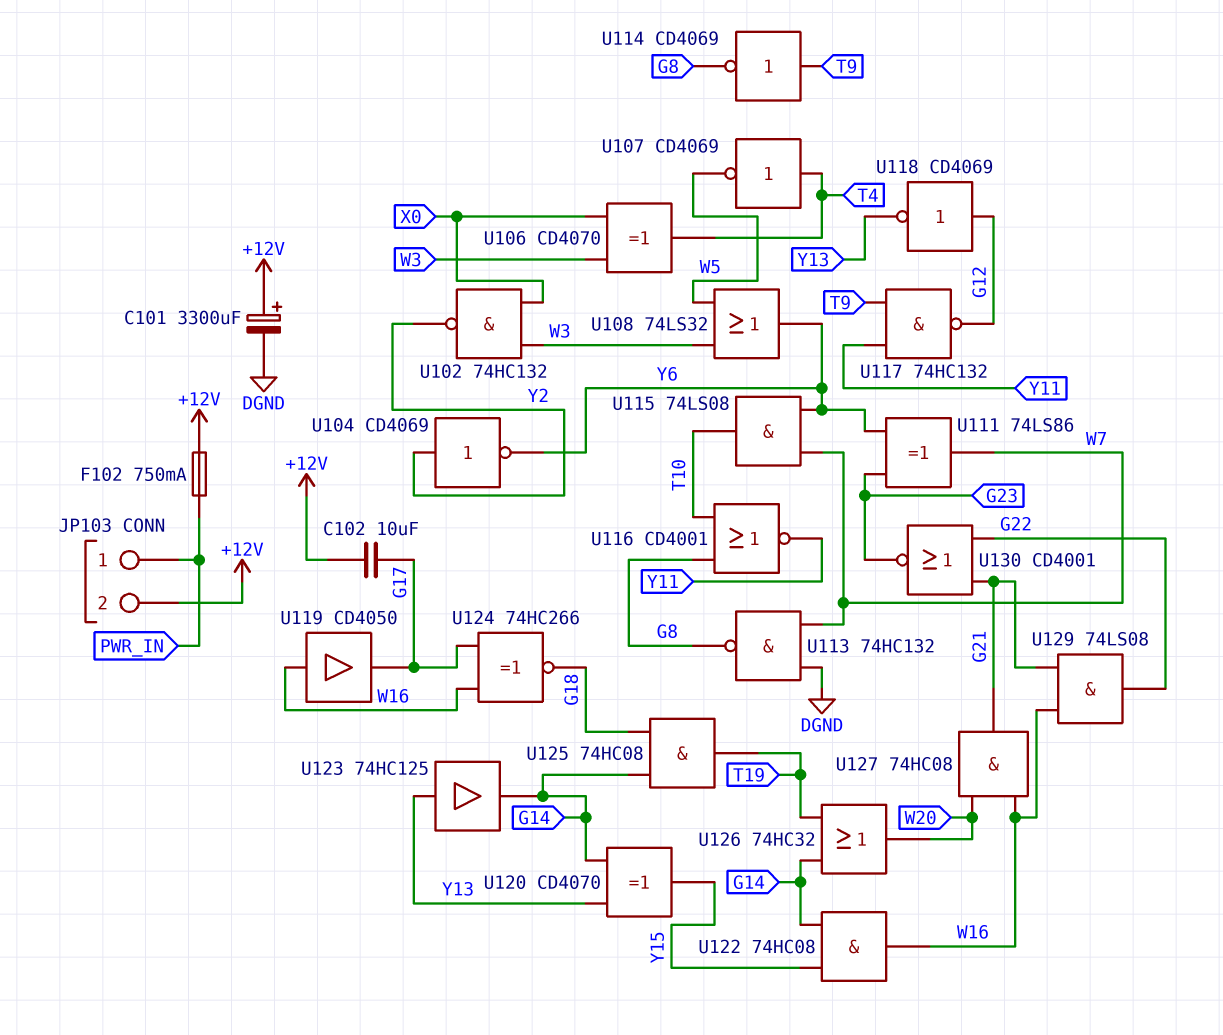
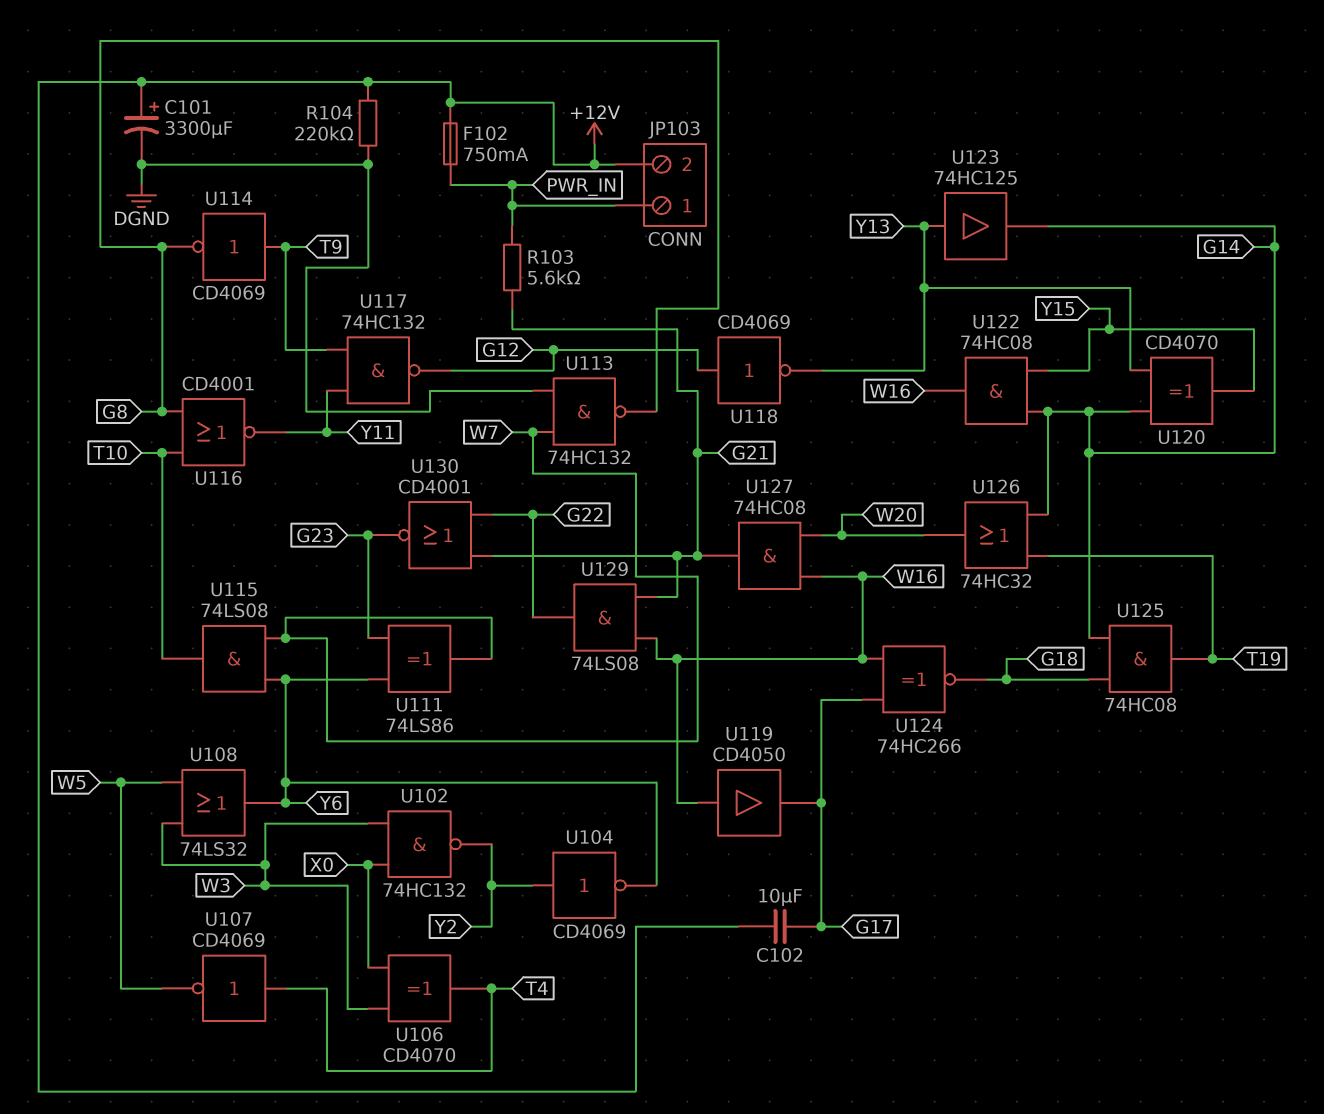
R103: none -> 5.6k (G21, PWR_IN)
R104: none -> 220k (+12V, DGND)

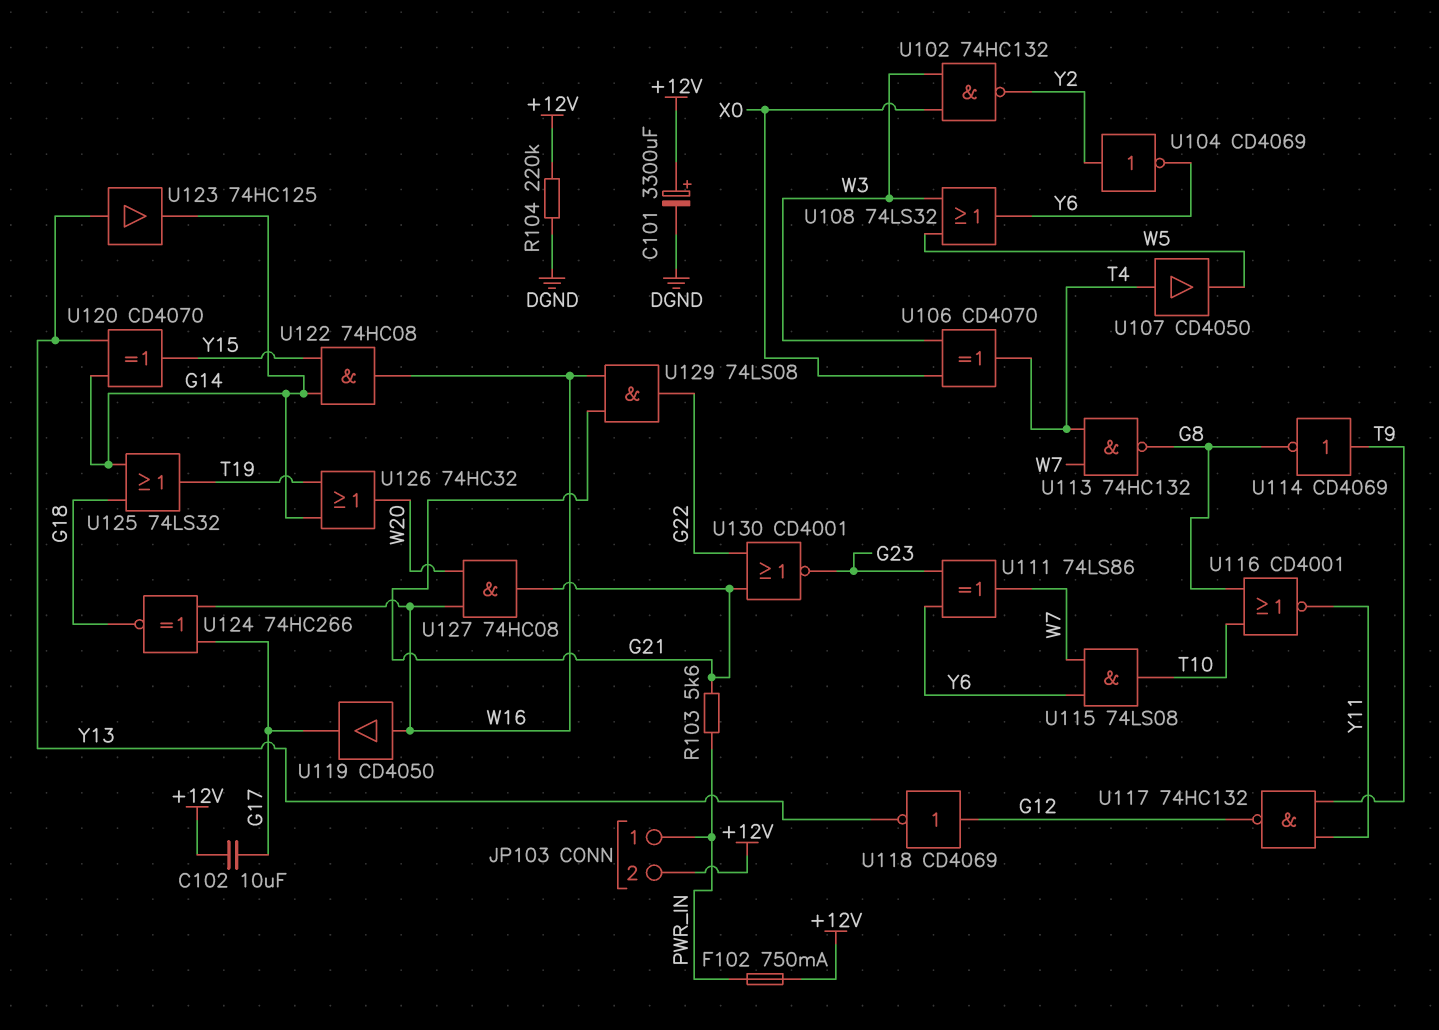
U107: NOT CD4069 (in T4, out W5) -> buffer CD4050 (in T4, out W5)
U113: NAND 74HC132 (in DGND, in W7, out G8) -> NAND 74HC132 (in T4, in W7, out G8)
U125: AND 74HC08 (in G14, in G18, out T19) -> OR 74LS32 (in G14, in G18, out T19)

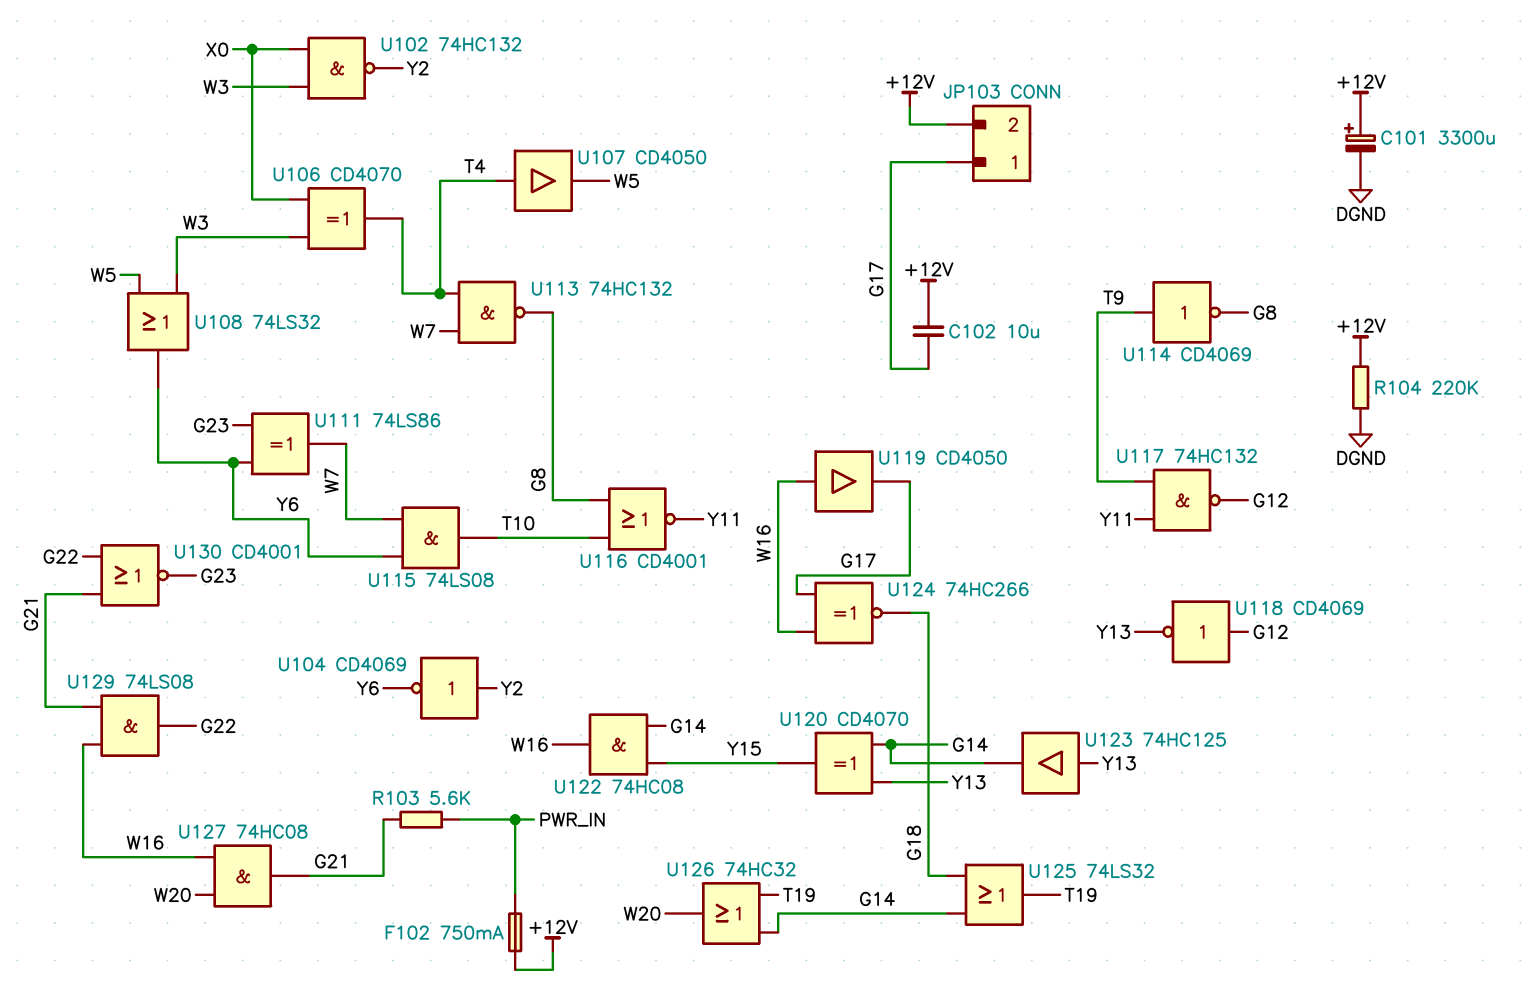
JP103 pin 1: PWR_IN -> G17

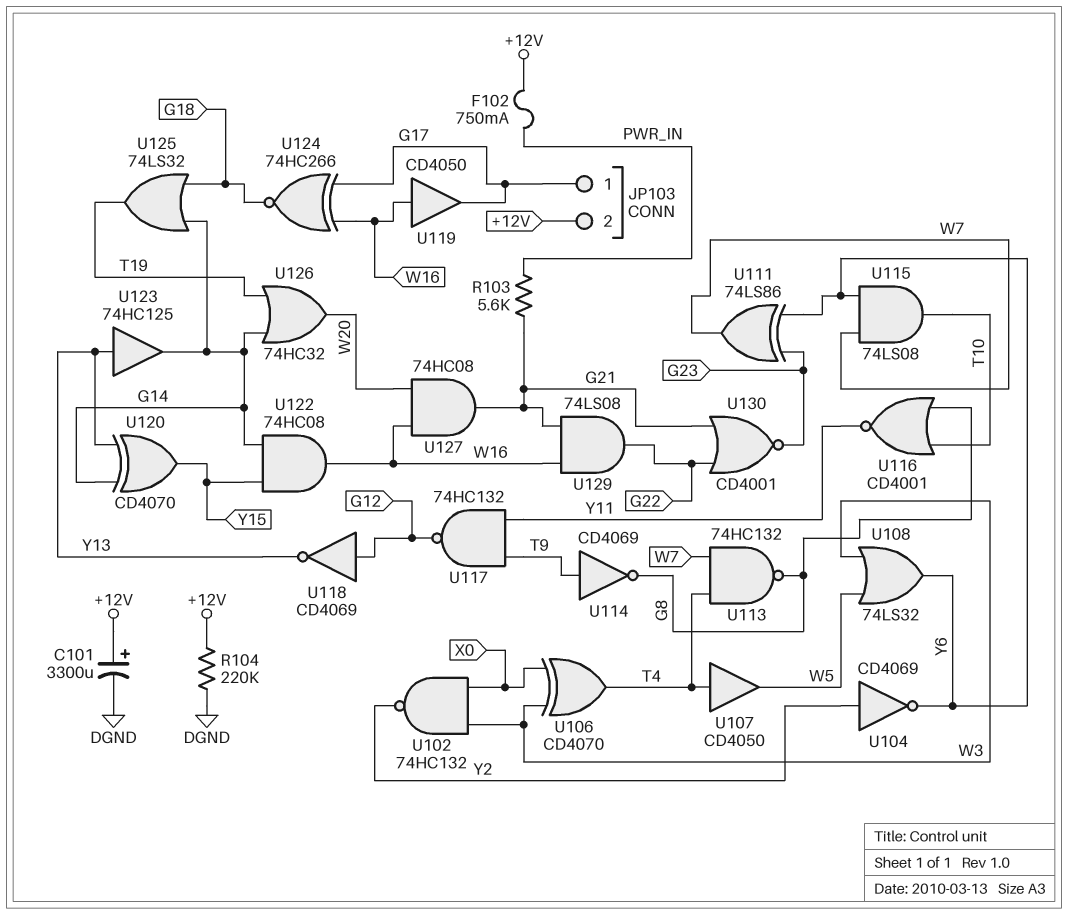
C102: 10uF (+12V, G17) -> none

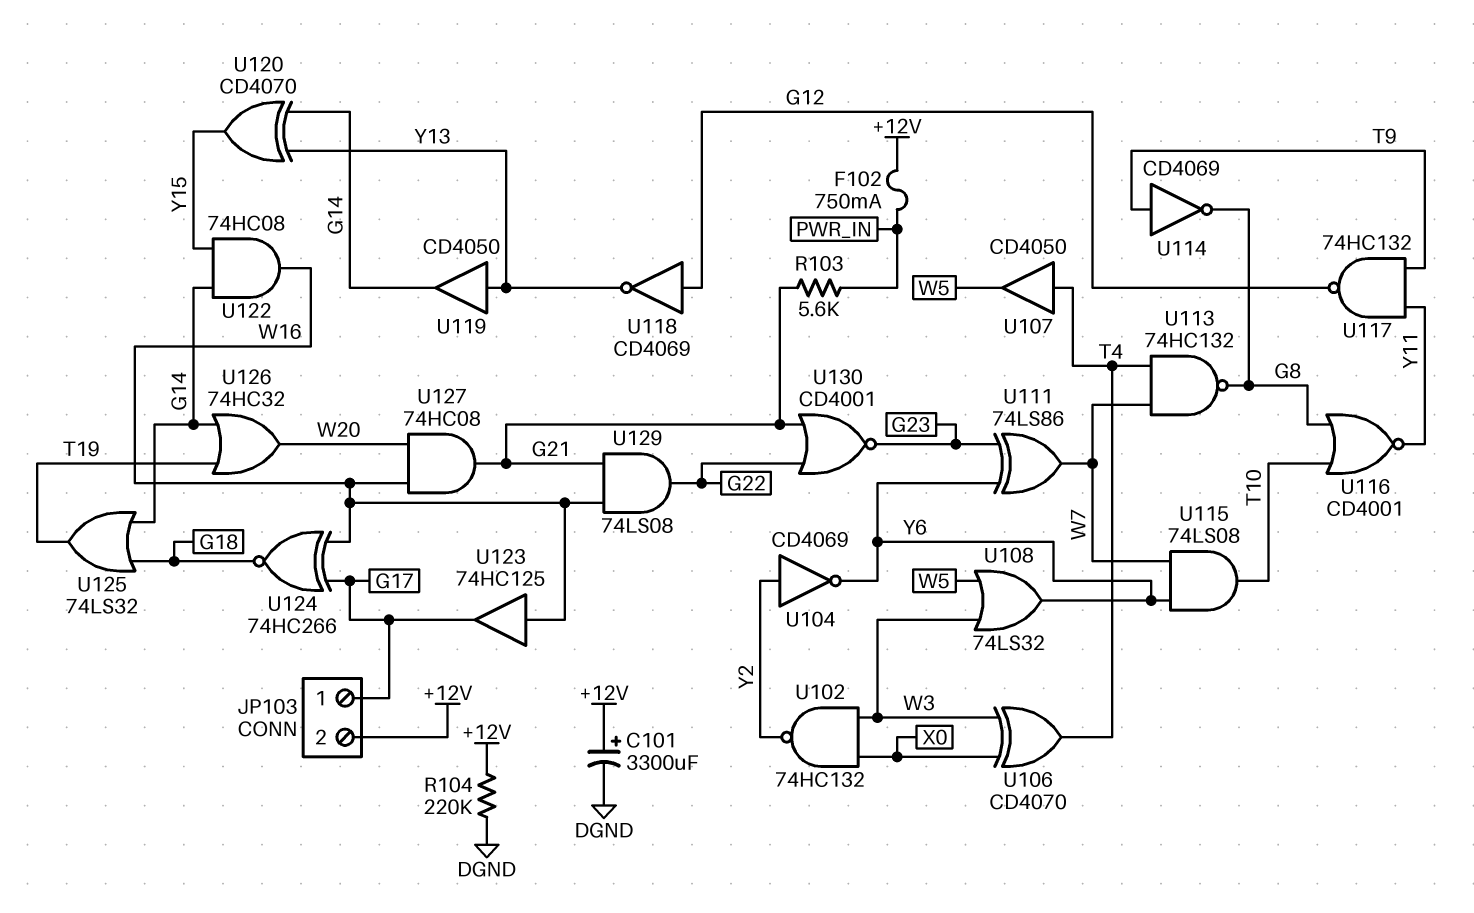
U119: buffer CD4050 (in W16, out G17) -> buffer CD4050 (in Y13, out G14)
U123: buffer 74HC125 (in Y13, out G14) -> buffer 74HC125 (in W16, out G17)

